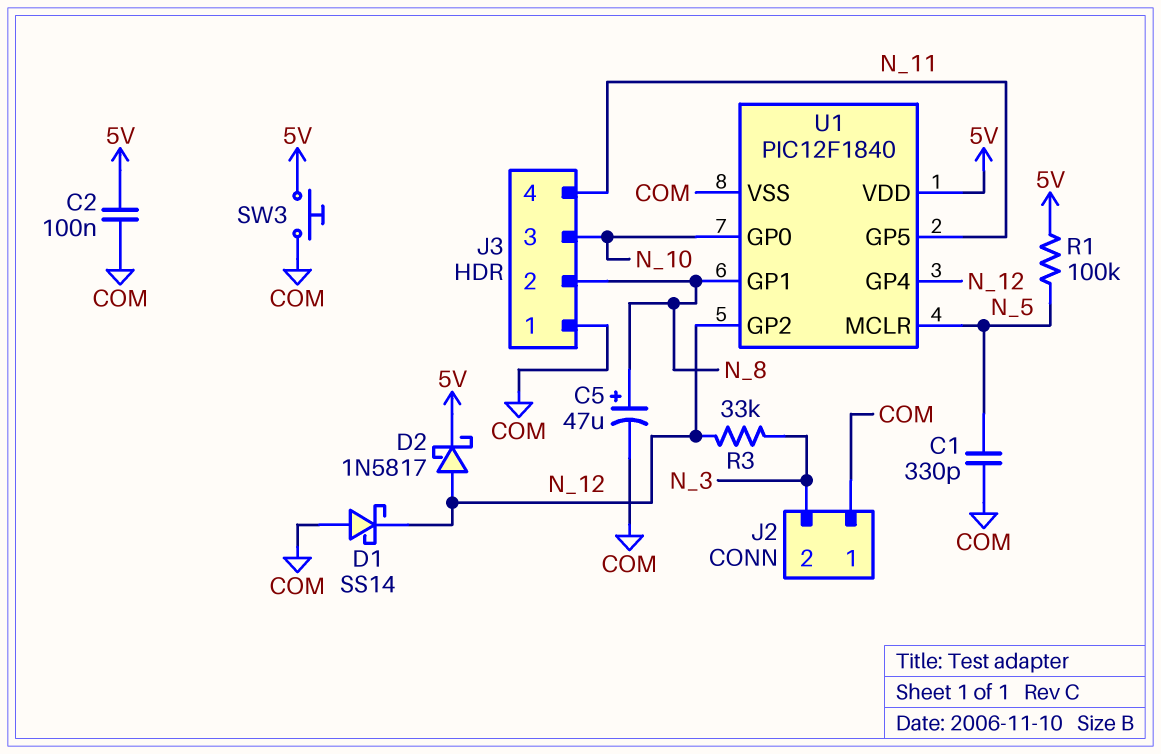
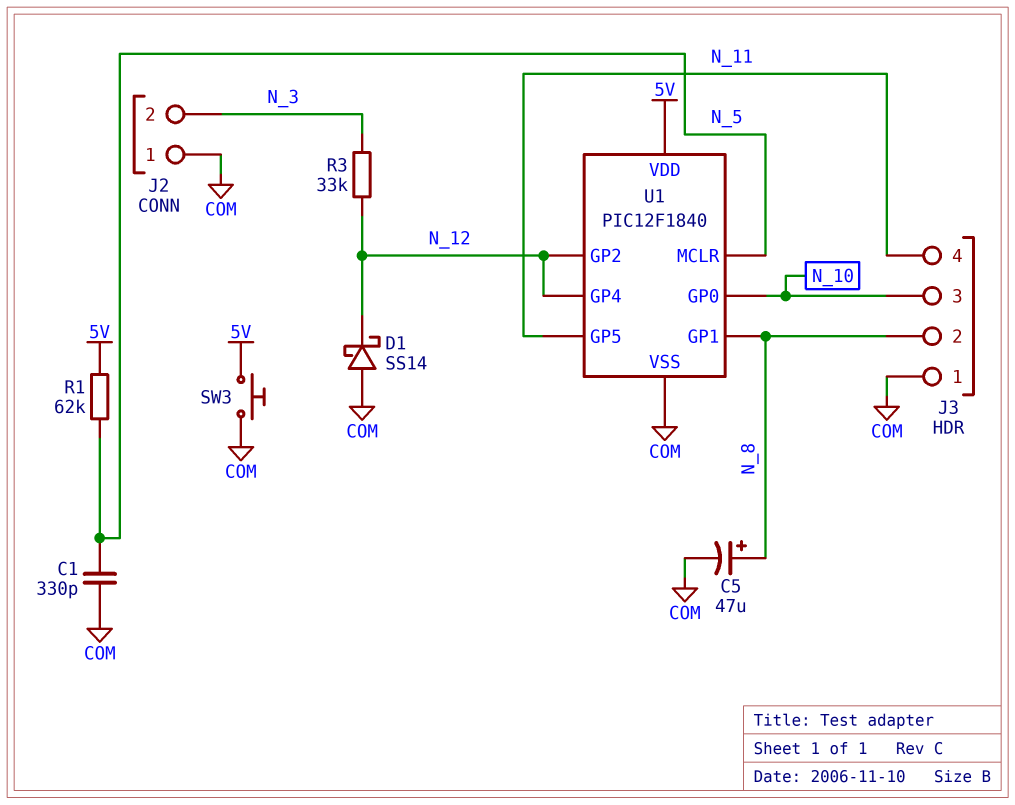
C2: 100nF (5V, COM) -> none
D2: schottky 1N5817 (A N_12, K 5V) -> none
R1: 100k (5V, N_5) -> 62k (5V, N_5)

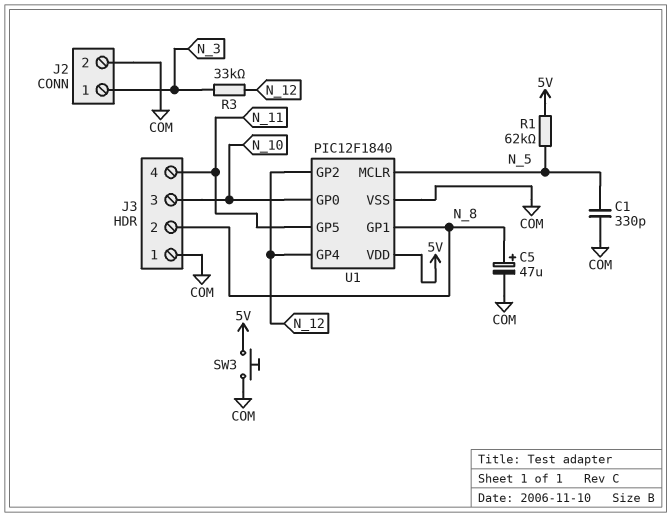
D1: schottky SS14 (A COM, K N_12) -> none
J2 pin 1: COM -> N_3
J2 pin 2: N_3 -> COM

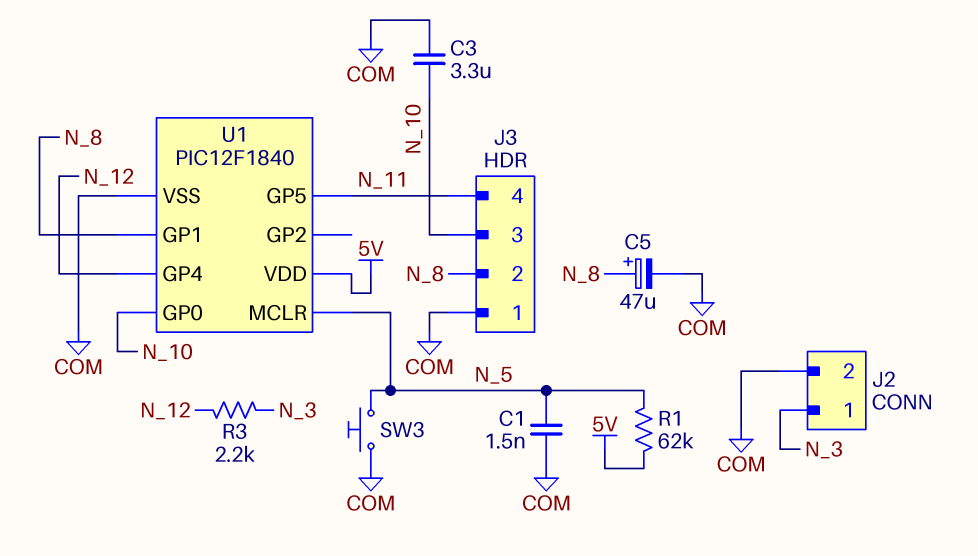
C1: 330pF (COM, N_5) -> 1.5nF (COM, N_5)
C3: none -> 3.3uF (COM, N_10)
R3: 33k (N_3, N_12) -> 2.2k (N_3, N_12)
SW3: button (5V, COM) -> button (COM, N_5)
U1 pin GP2: N_12 -> none

